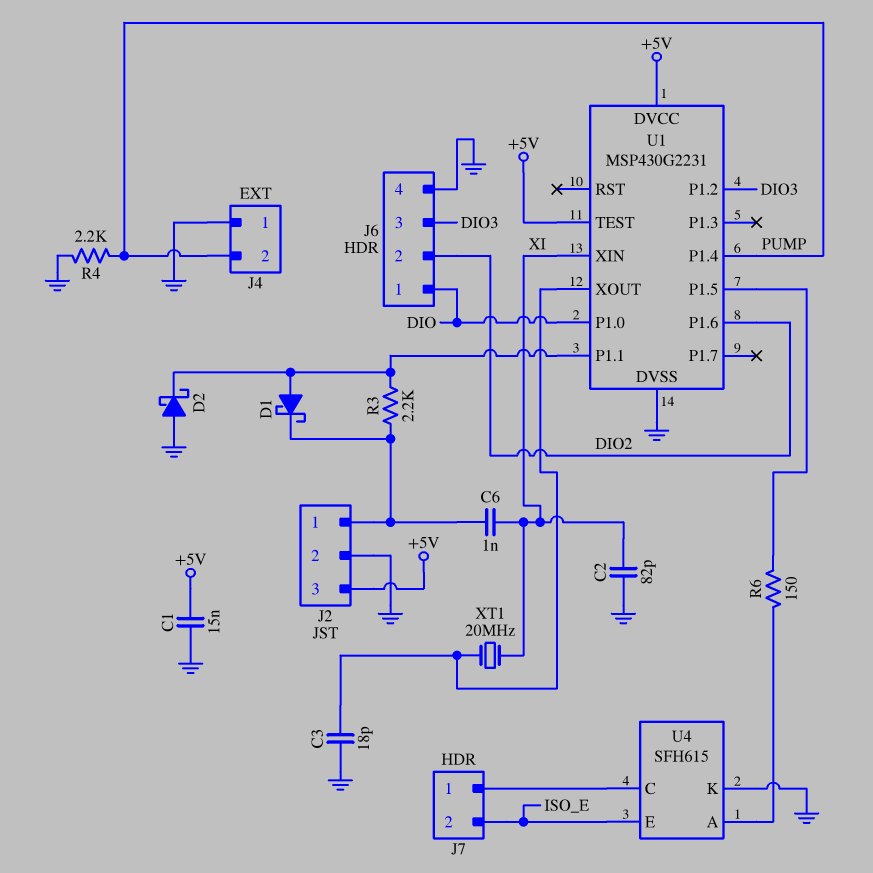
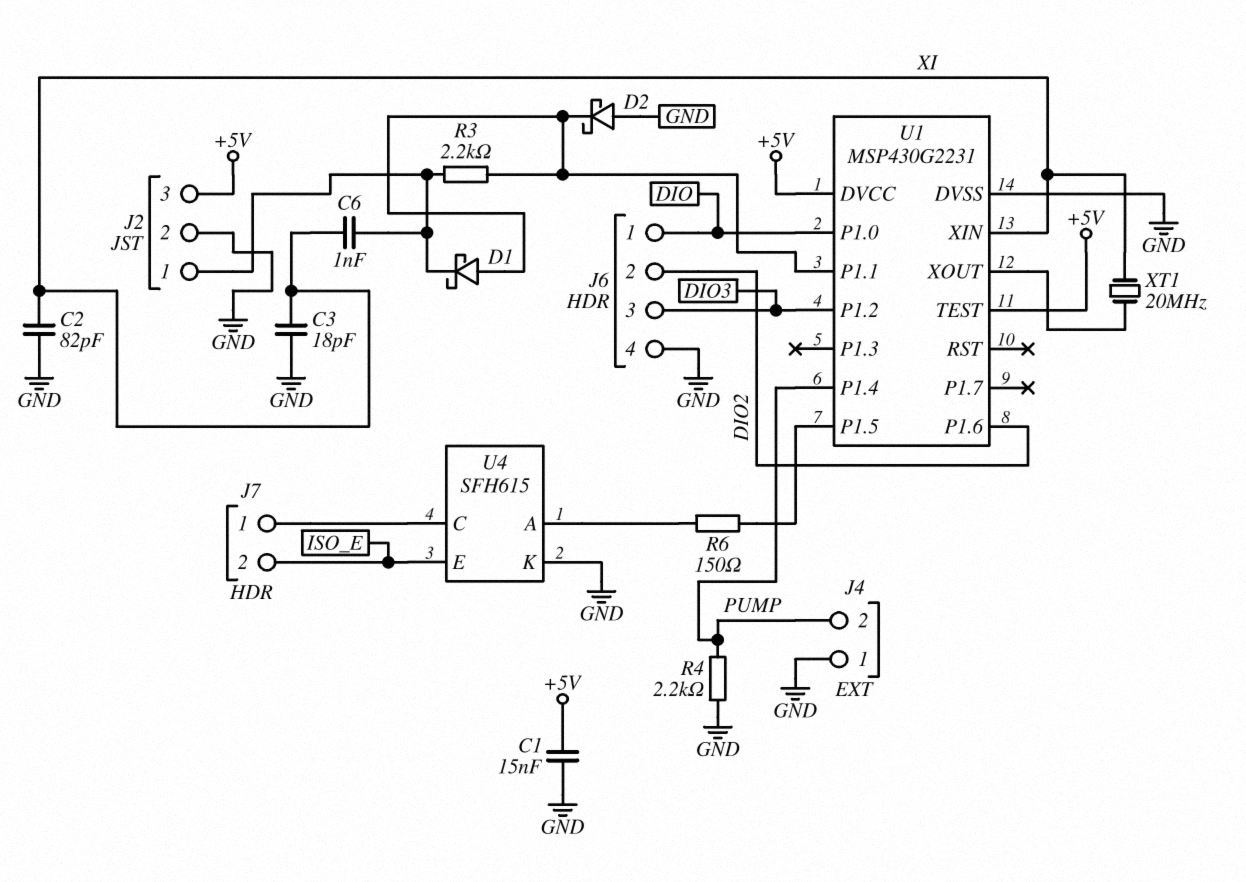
C3: 18pF (GND, U1/XOUT) -> 18pF (GND, XI)

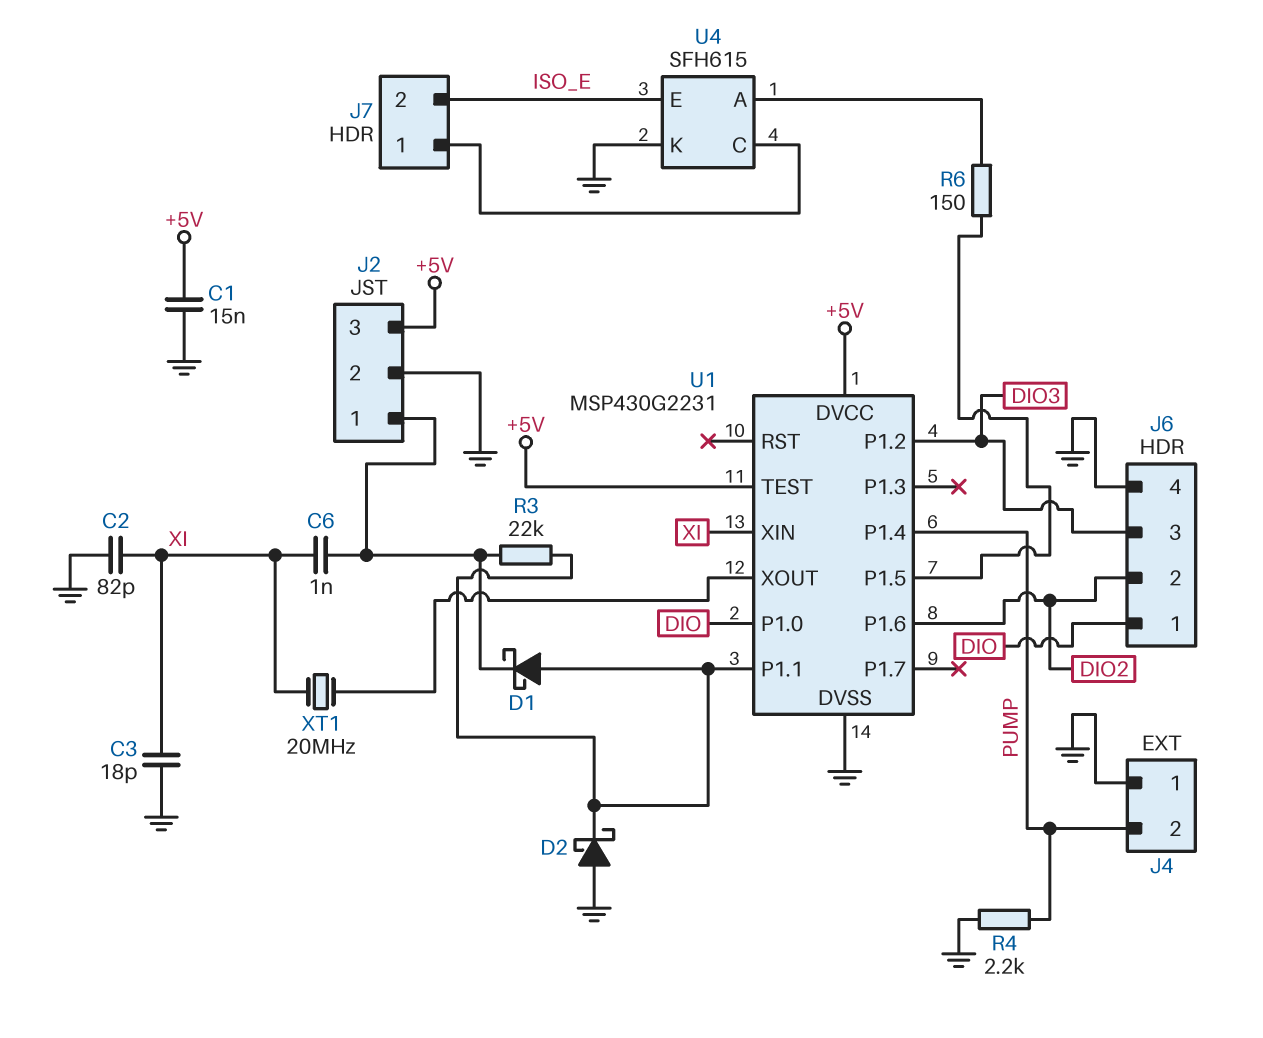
R3: 2.2k (J2/1, U1/P1.1) -> 22k (J2/1, U1/P1.1)

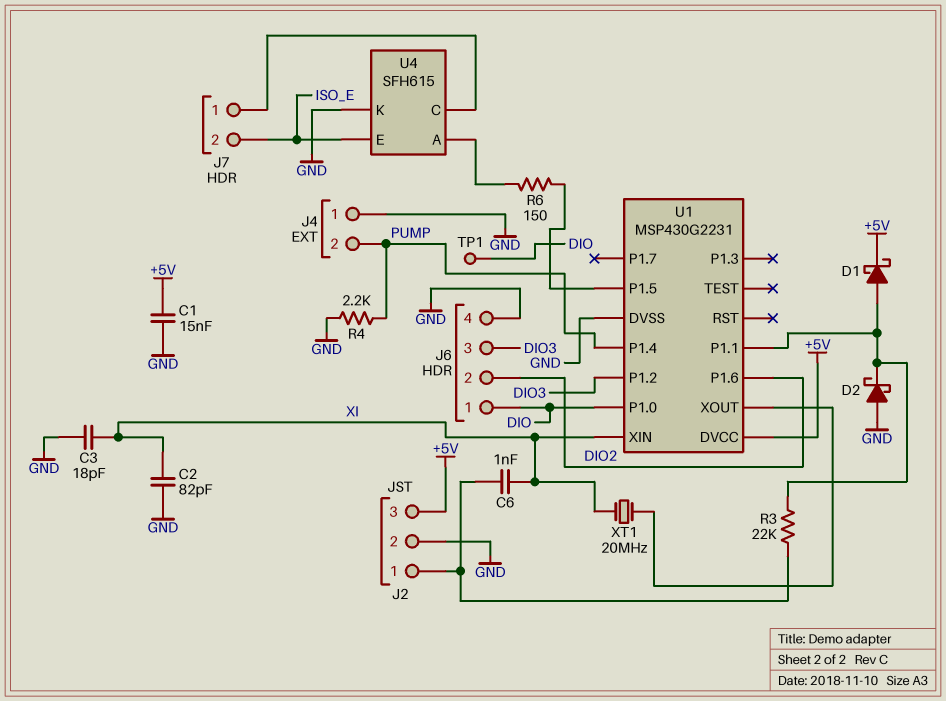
D1: schottky (A U1/P1.1, K J2/1) -> schottky (A U1/P1.1, K +5V)
TP1: none -> test point (DIO)
U1 pin TEST: +5V -> none

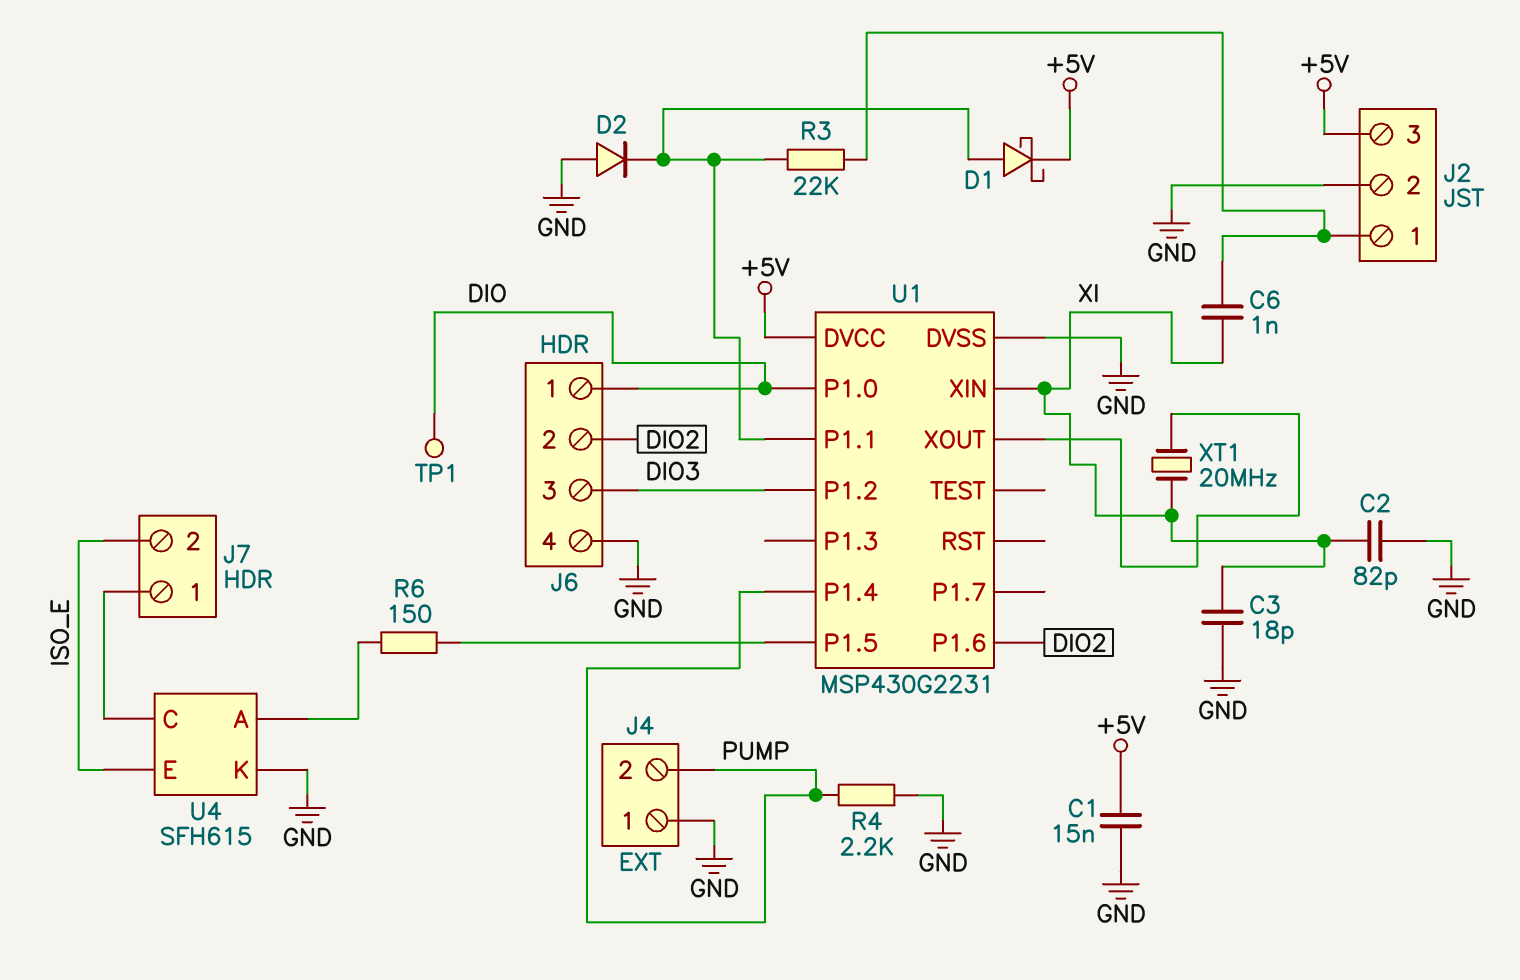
D2: schottky (A GND, K U1/P1.1) -> diode (A GND, K U1/P1.1)

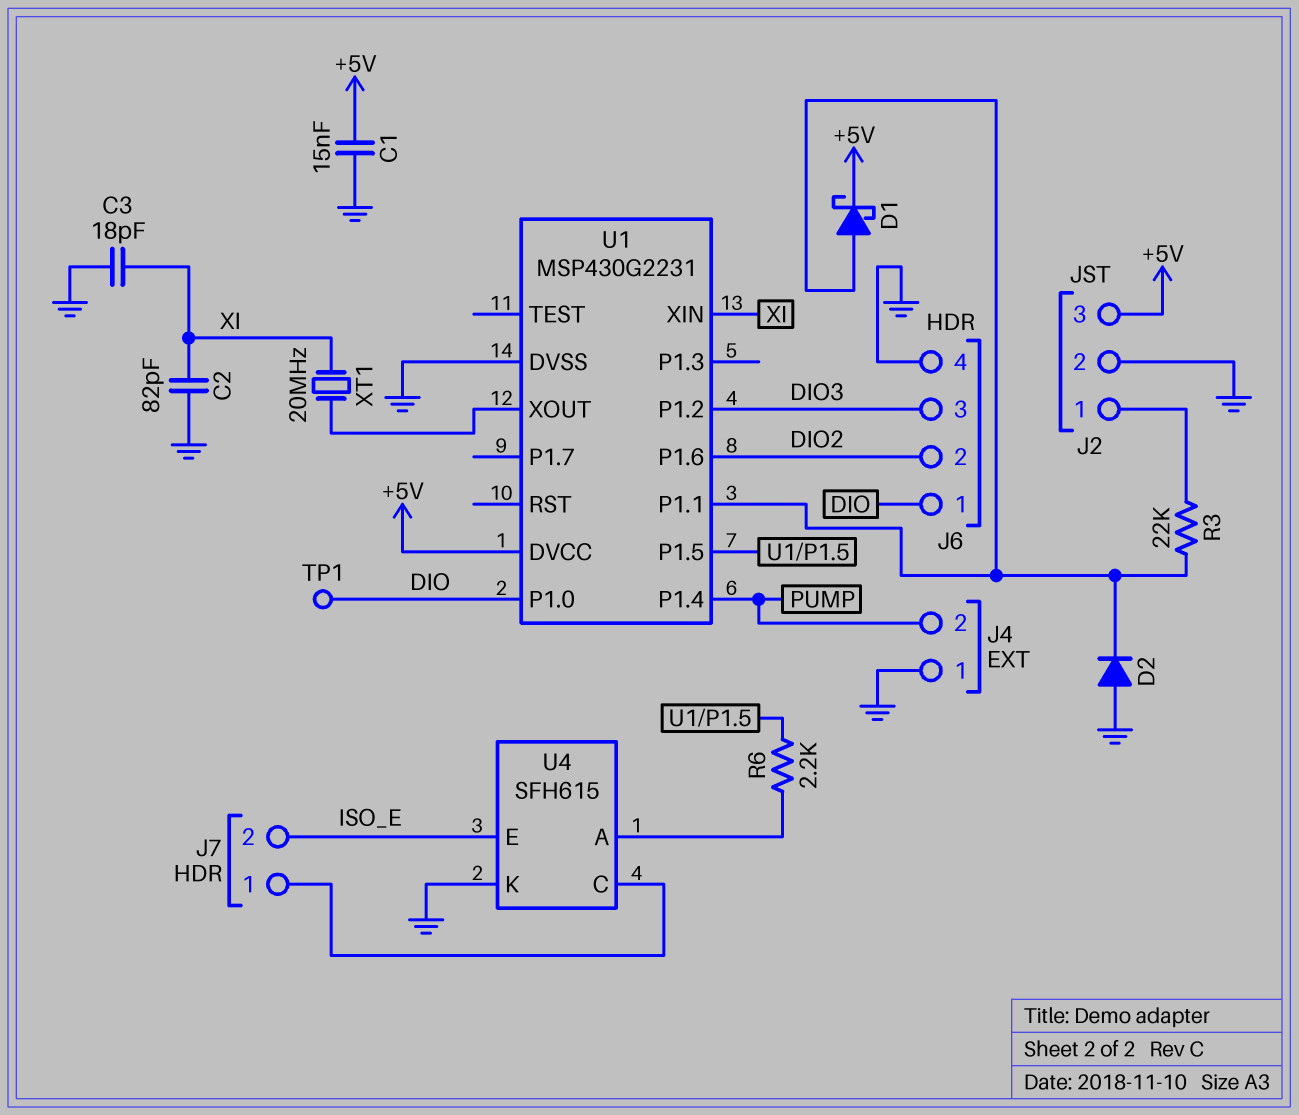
C6: 1nF (J2/1, XI) -> none
R4: 2.2k (GND, PUMP) -> none
R6: 150 (U1/P1.5, U4/A) -> 2.2k (U1/P1.5, U4/A)

